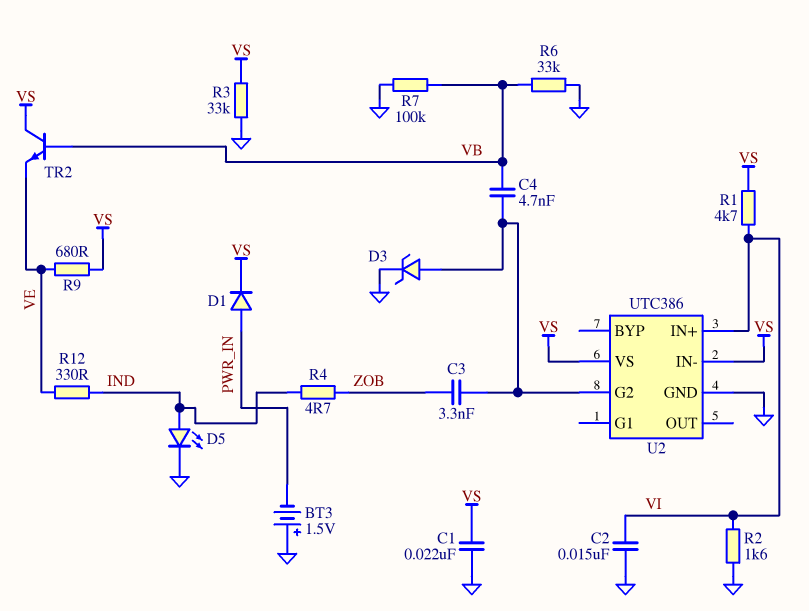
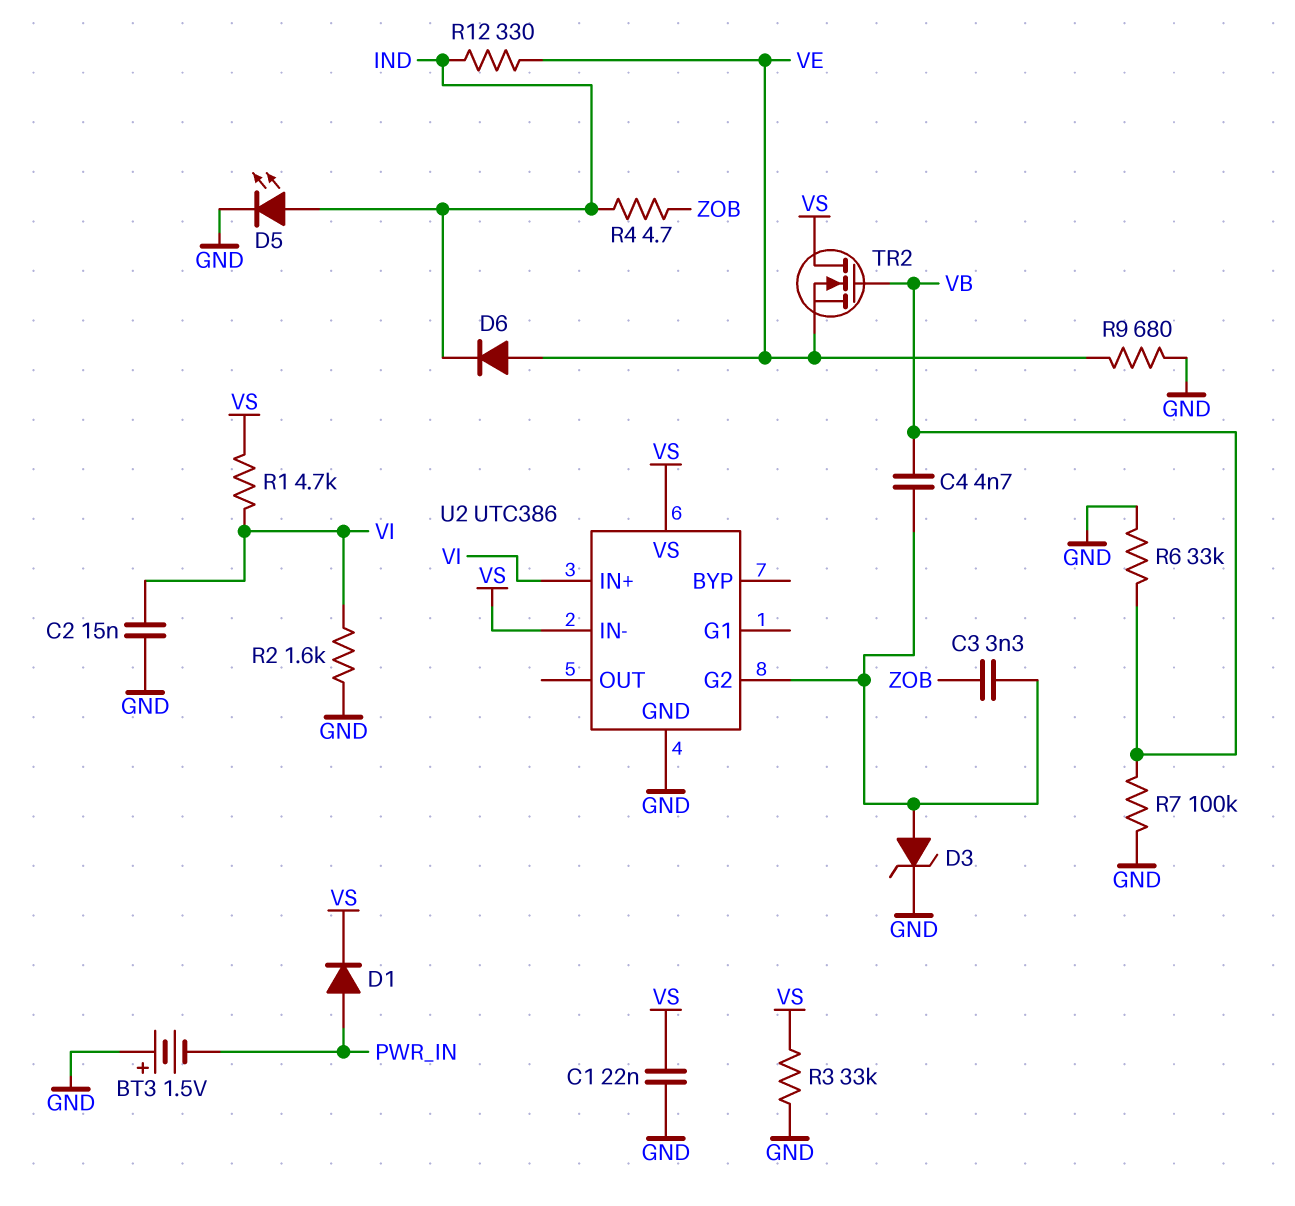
D6: none -> diode (A VE, K IND)
R9: 680 (VE, VS) -> 680 (GND, VE)
TR2: NPN (B VB, C VS, E VE) -> NMOS (G VB, D VS, S VE)

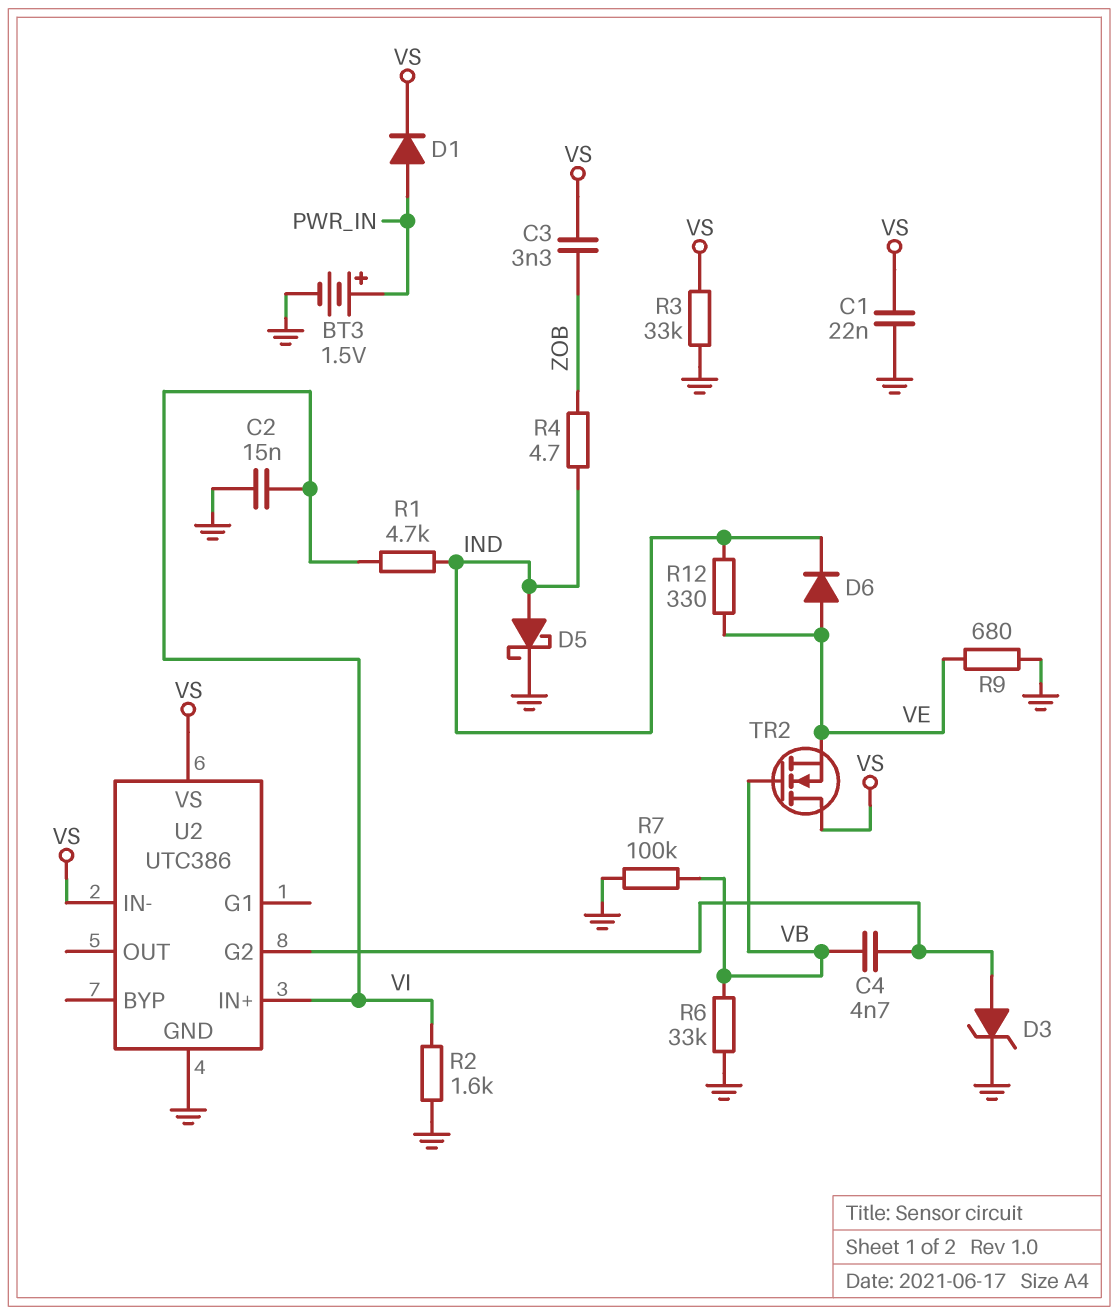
BT3: 1.5V (plus GND, minus PWR_IN) -> 1.5V (plus PWR_IN, minus GND)
C3: 3.3nF (U2/G2, ZOB) -> 3.3nF (VS, ZOB)
D5: LED (A IND, K GND) -> schottky (A IND, K GND)
R1: 4.7k (VI, VS) -> 4.7k (IND, VI)

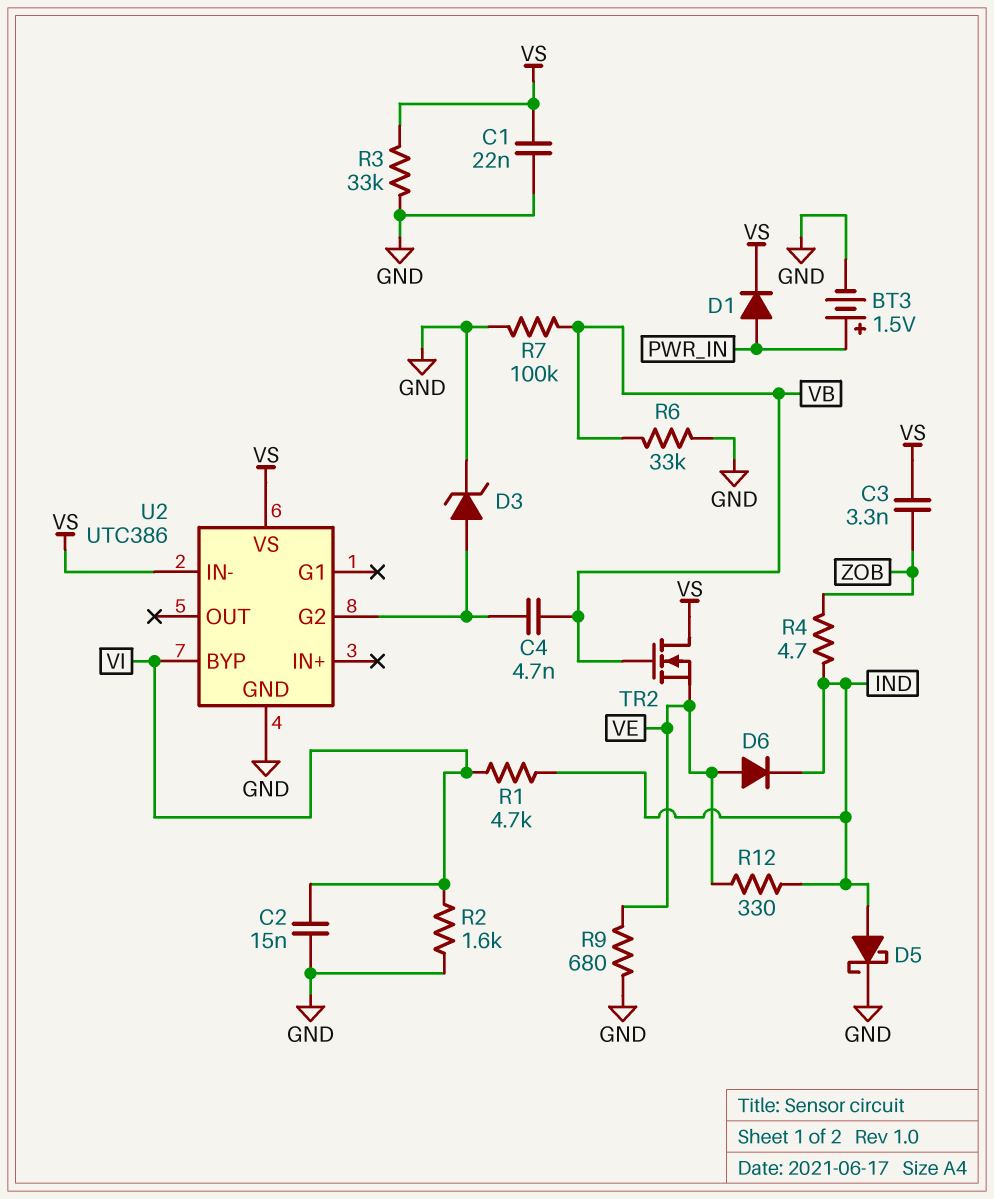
U2 pin BYP: none -> VI
U2 pin IN+: VI -> none

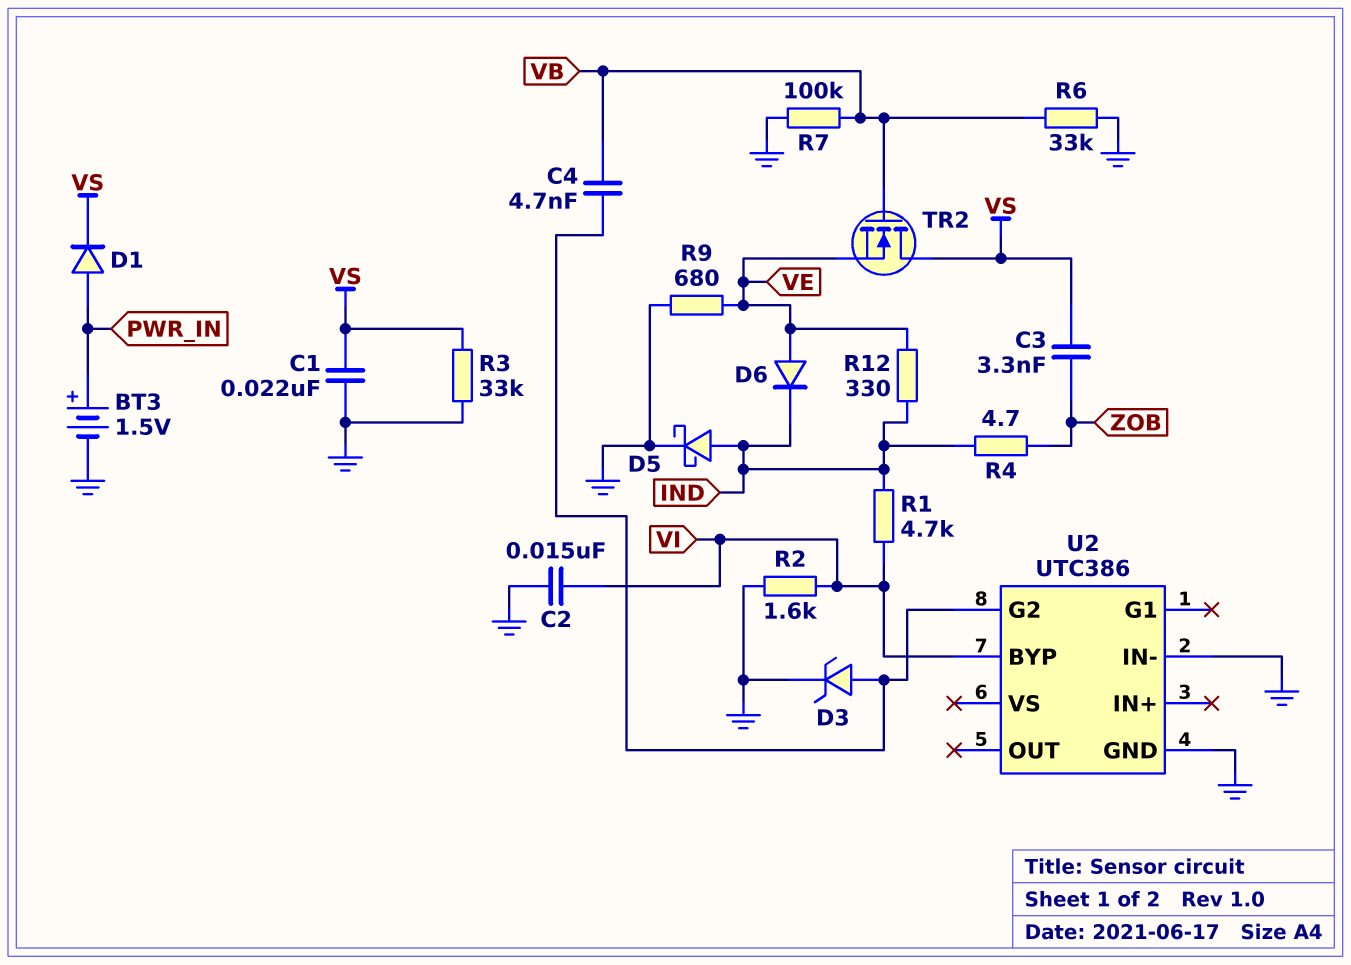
U2 pin IN-: VS -> GND
U2 pin VS: VS -> none

